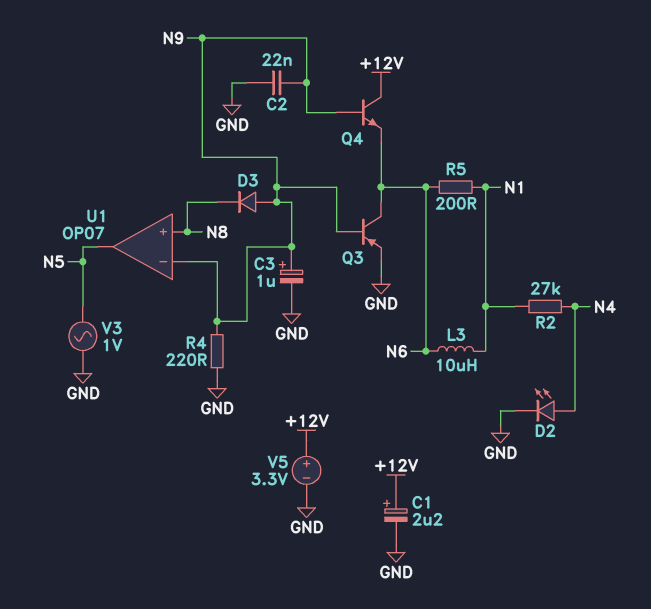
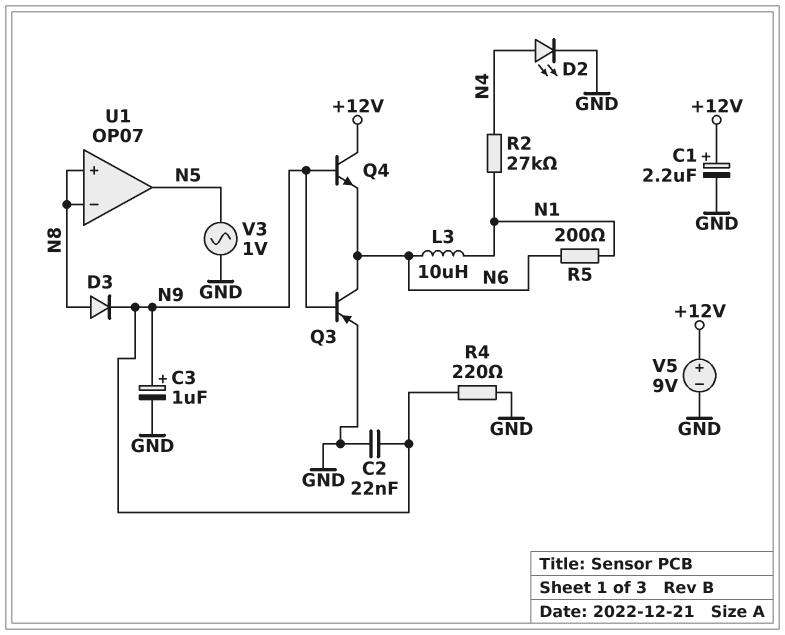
D3: diode (A N9, K N8) -> diode (A N8, K N9)
U1 pin in-: N9 -> N8
V5: 3.3V (plus +12V, minus GND) -> 9V (plus +12V, minus GND)

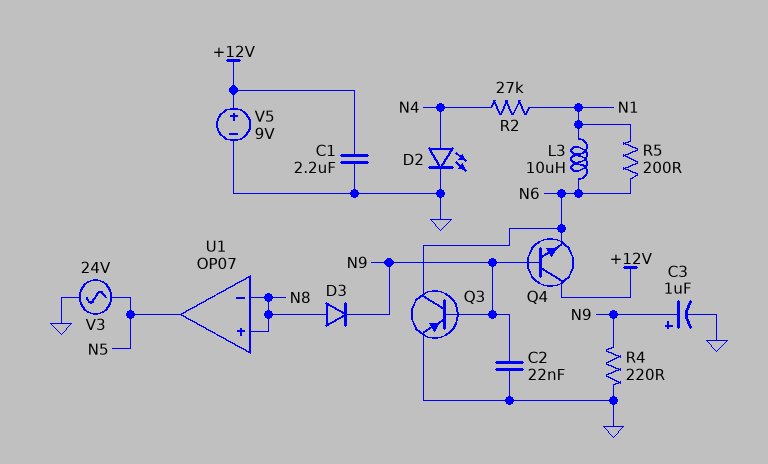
C1: 2.2uF (plus +12V, minus GND) -> 2.2uF (+12V, GND)
V3: AC 1V (GND, N5) -> AC 24V (GND, N5)

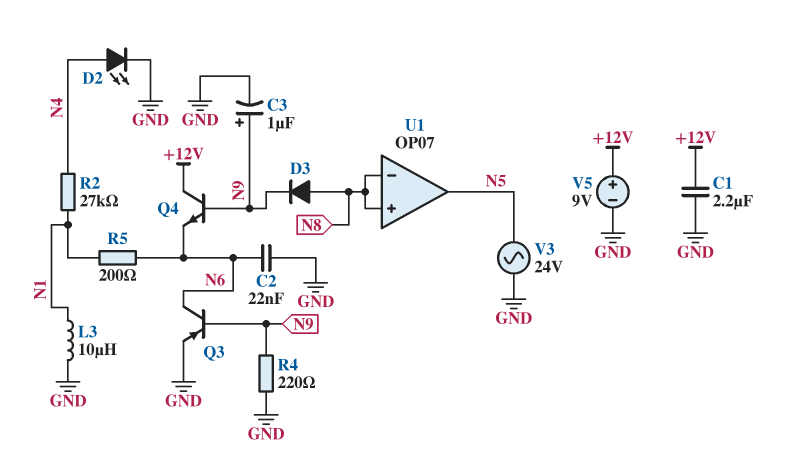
C2: 22nF (GND, N9) -> 22nF (GND, N6)
L3: 10uH (N1, N6) -> 10uH (GND, N1)

